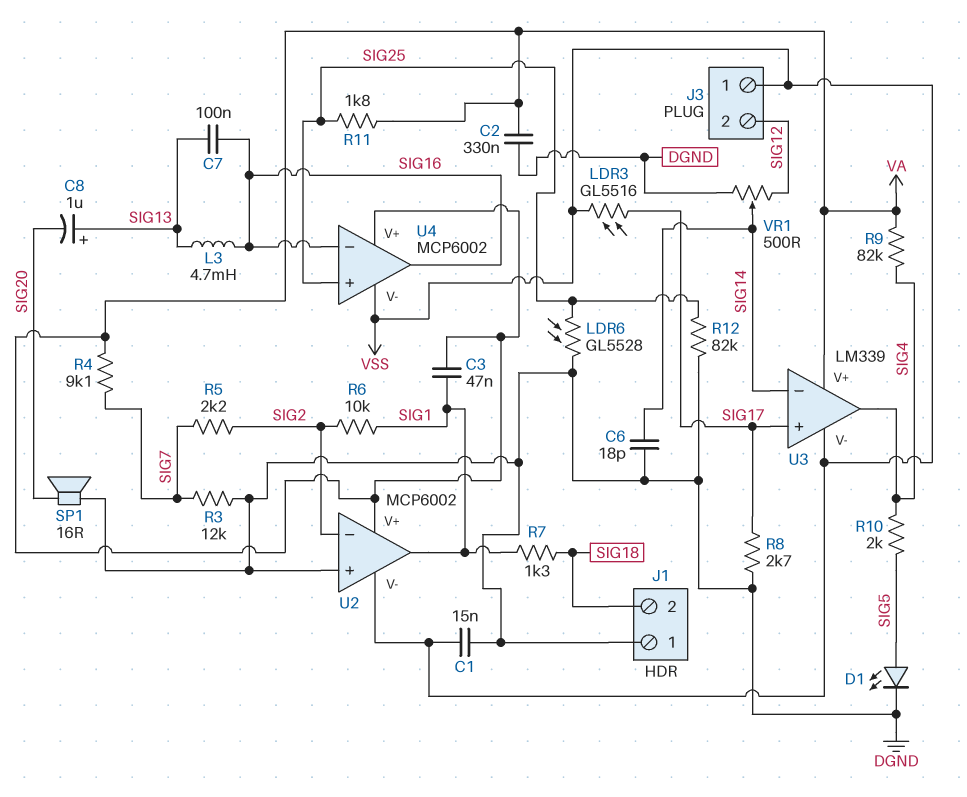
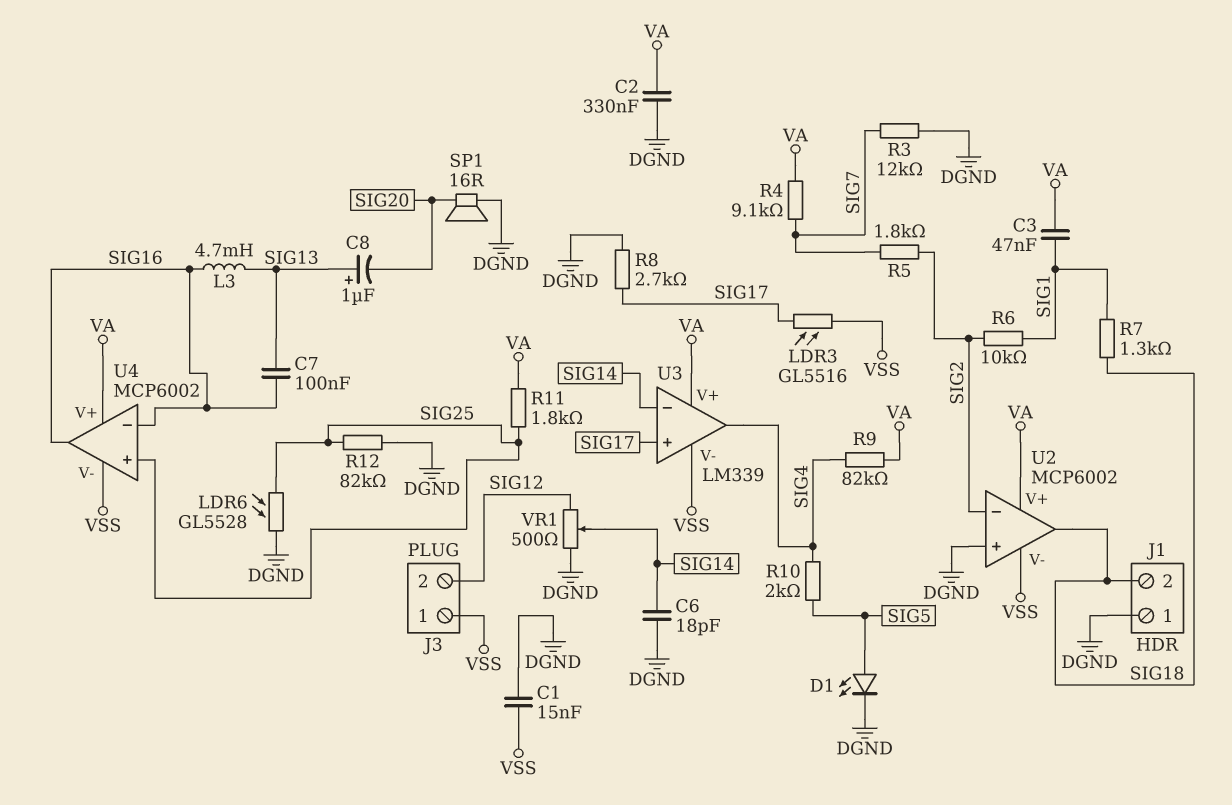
R5: 2.2k (SIG2, SIG7) -> 1.8k (SIG2, SIG7)
U2 pin out: SIG1 -> SIG18

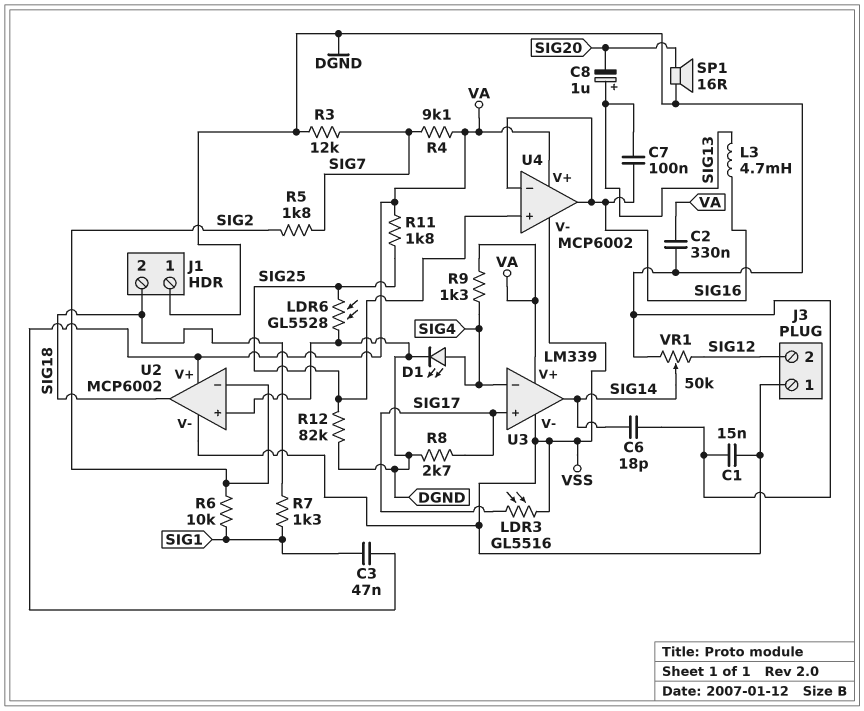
D1: LED (A SIG5, K DGND) -> LED (A SIG4, K DGND)
R9: 82k (SIG4, VA) -> 1.3k (SIG4, VA)
R10: 2k (SIG4, SIG5) -> none
U3 pin in-: SIG14 -> SIG4
U3 pin out: SIG4 -> SIG14
VR1: 500 (DGND, SIG12, wiper SIG14) -> 50k (DGND, SIG12, wiper SIG14)

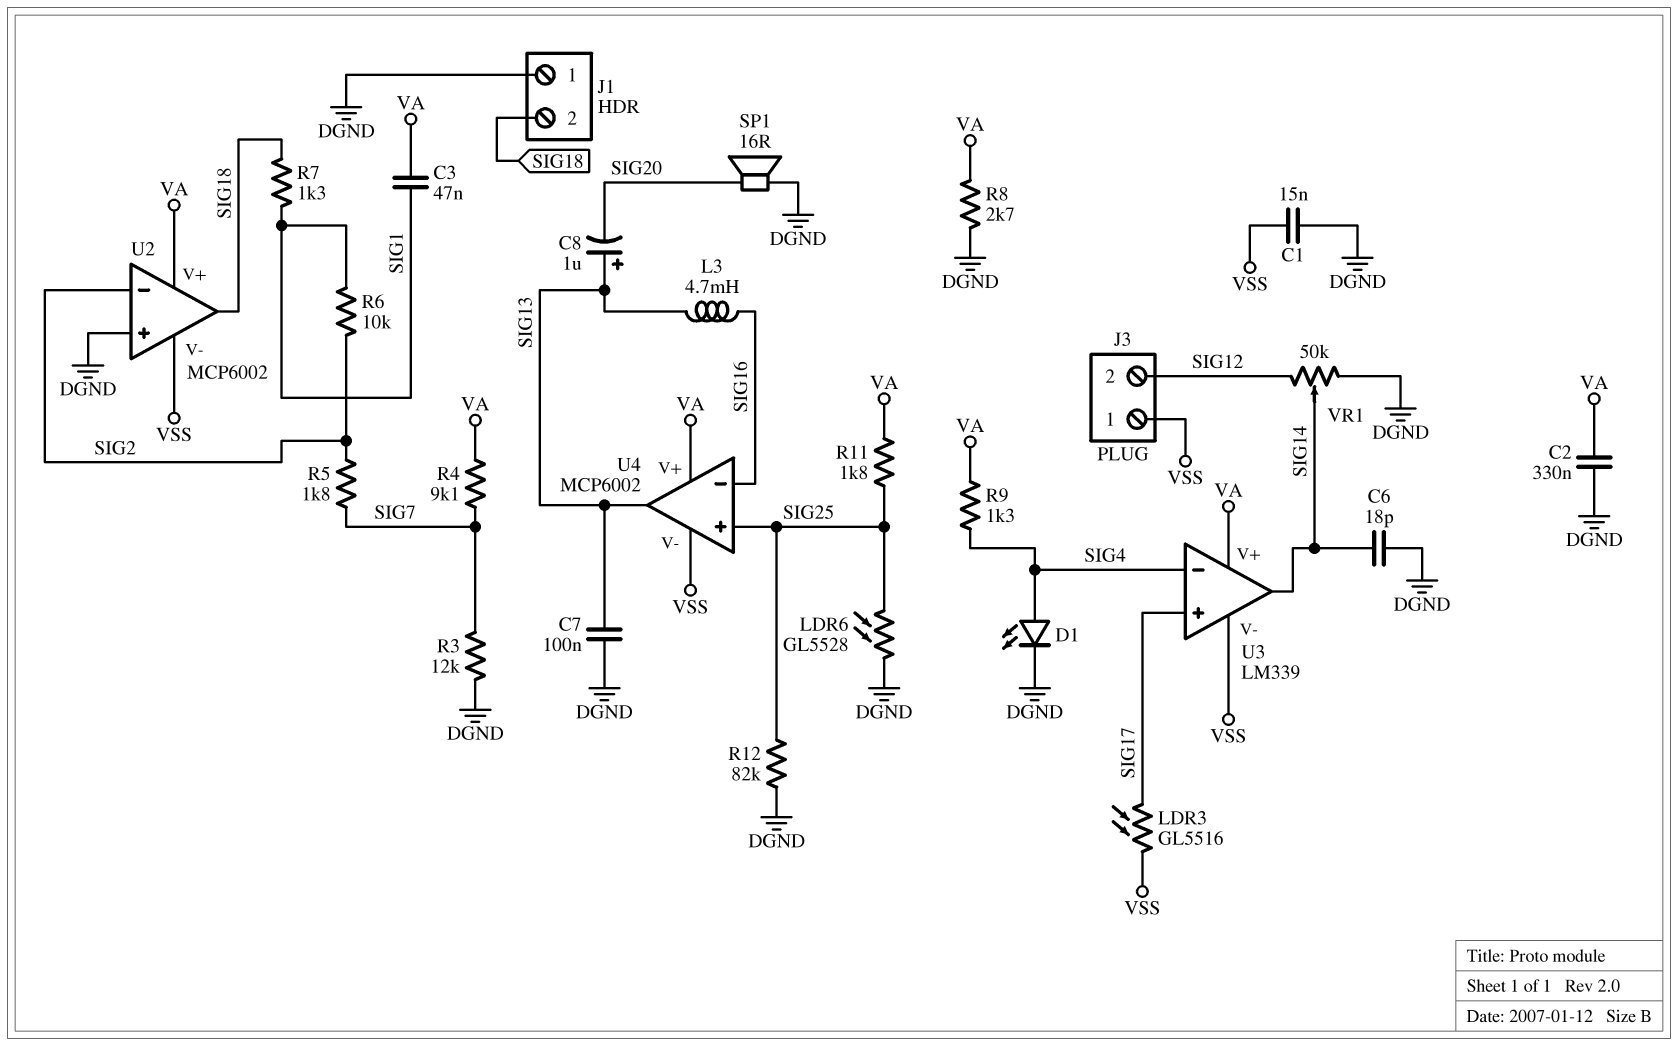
C7: 100nF (SIG13, SIG16) -> 100nF (DGND, SIG13)
R8: 2.7k (DGND, SIG17) -> 2.7k (DGND, VA)
U4 pin out: SIG16 -> SIG13

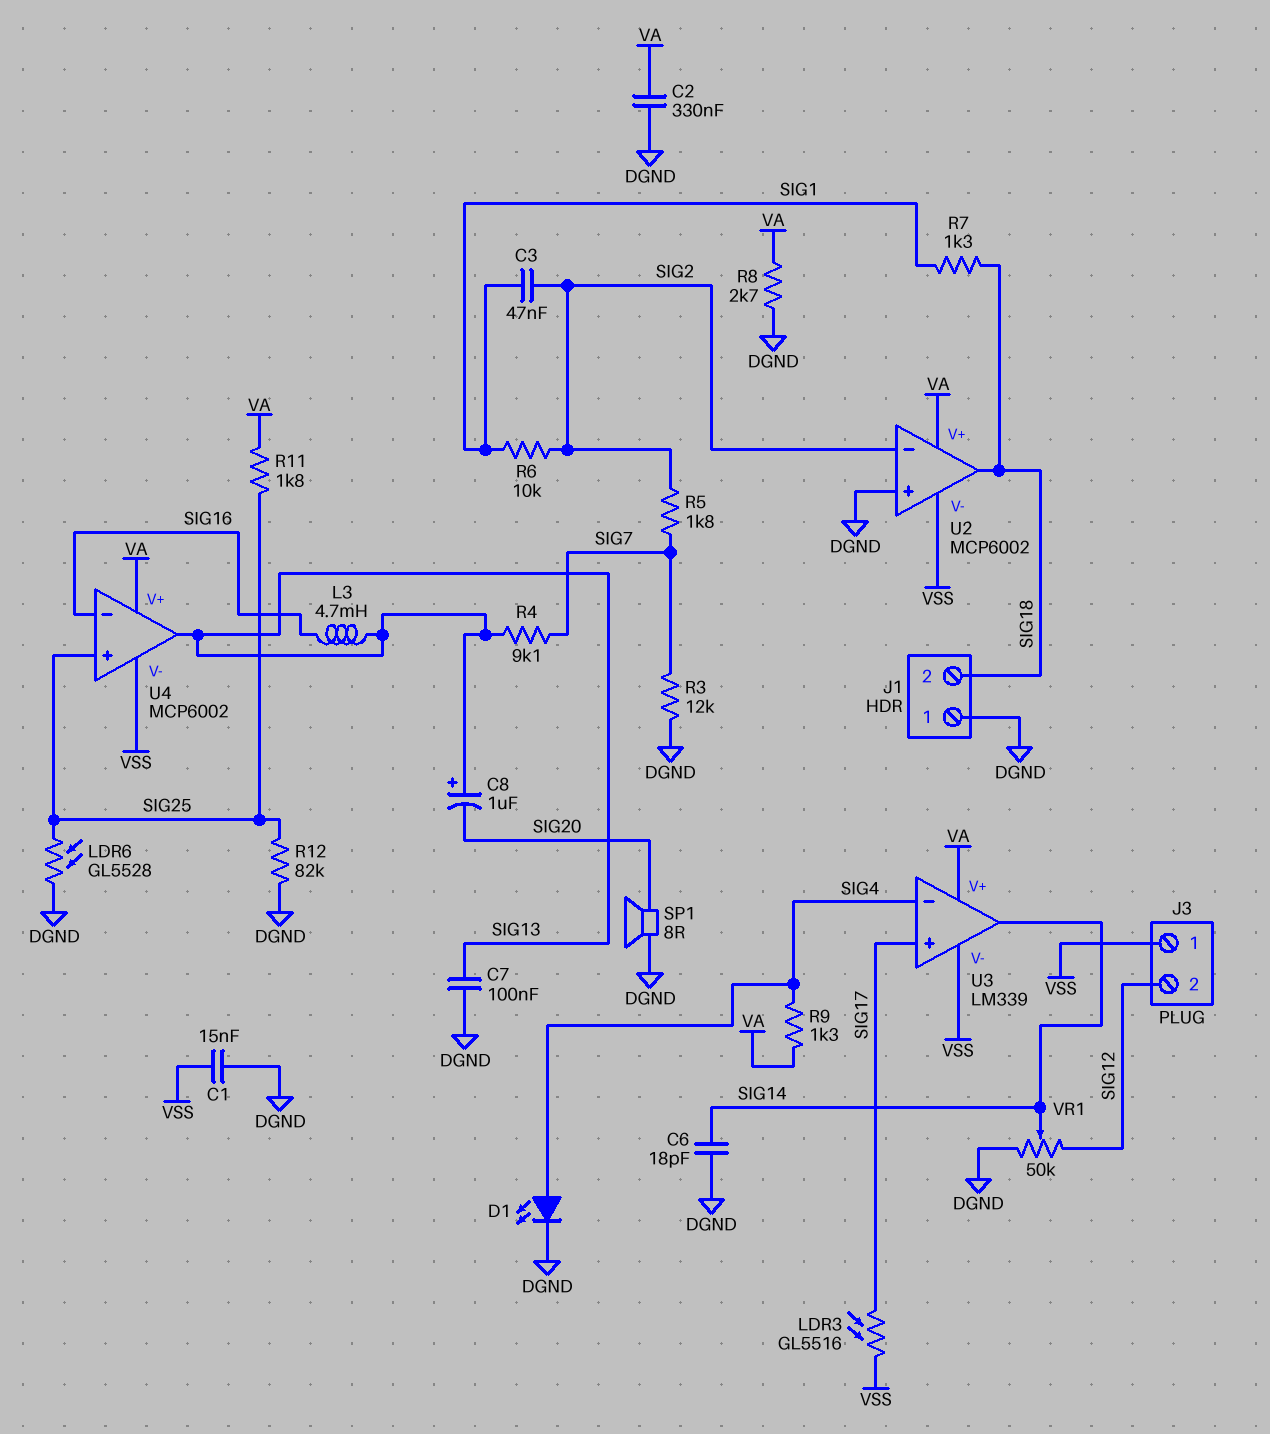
C3: 47nF (SIG1, VA) -> 47nF (SIG1, SIG2)
R4: 9.1k (SIG7, VA) -> 9.1k (SIG7, SIG13)
SP1: speaker 16R (DGND, SIG20) -> speaker 8R (DGND, SIG20)

